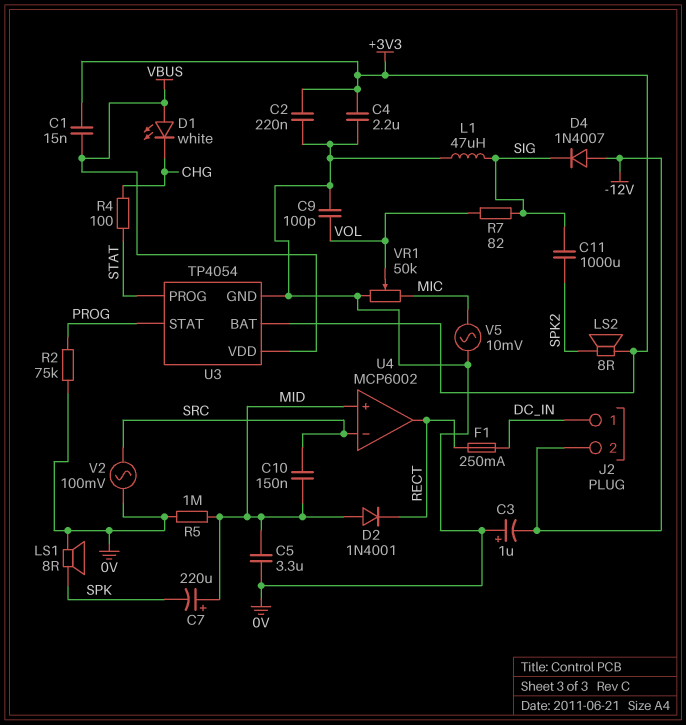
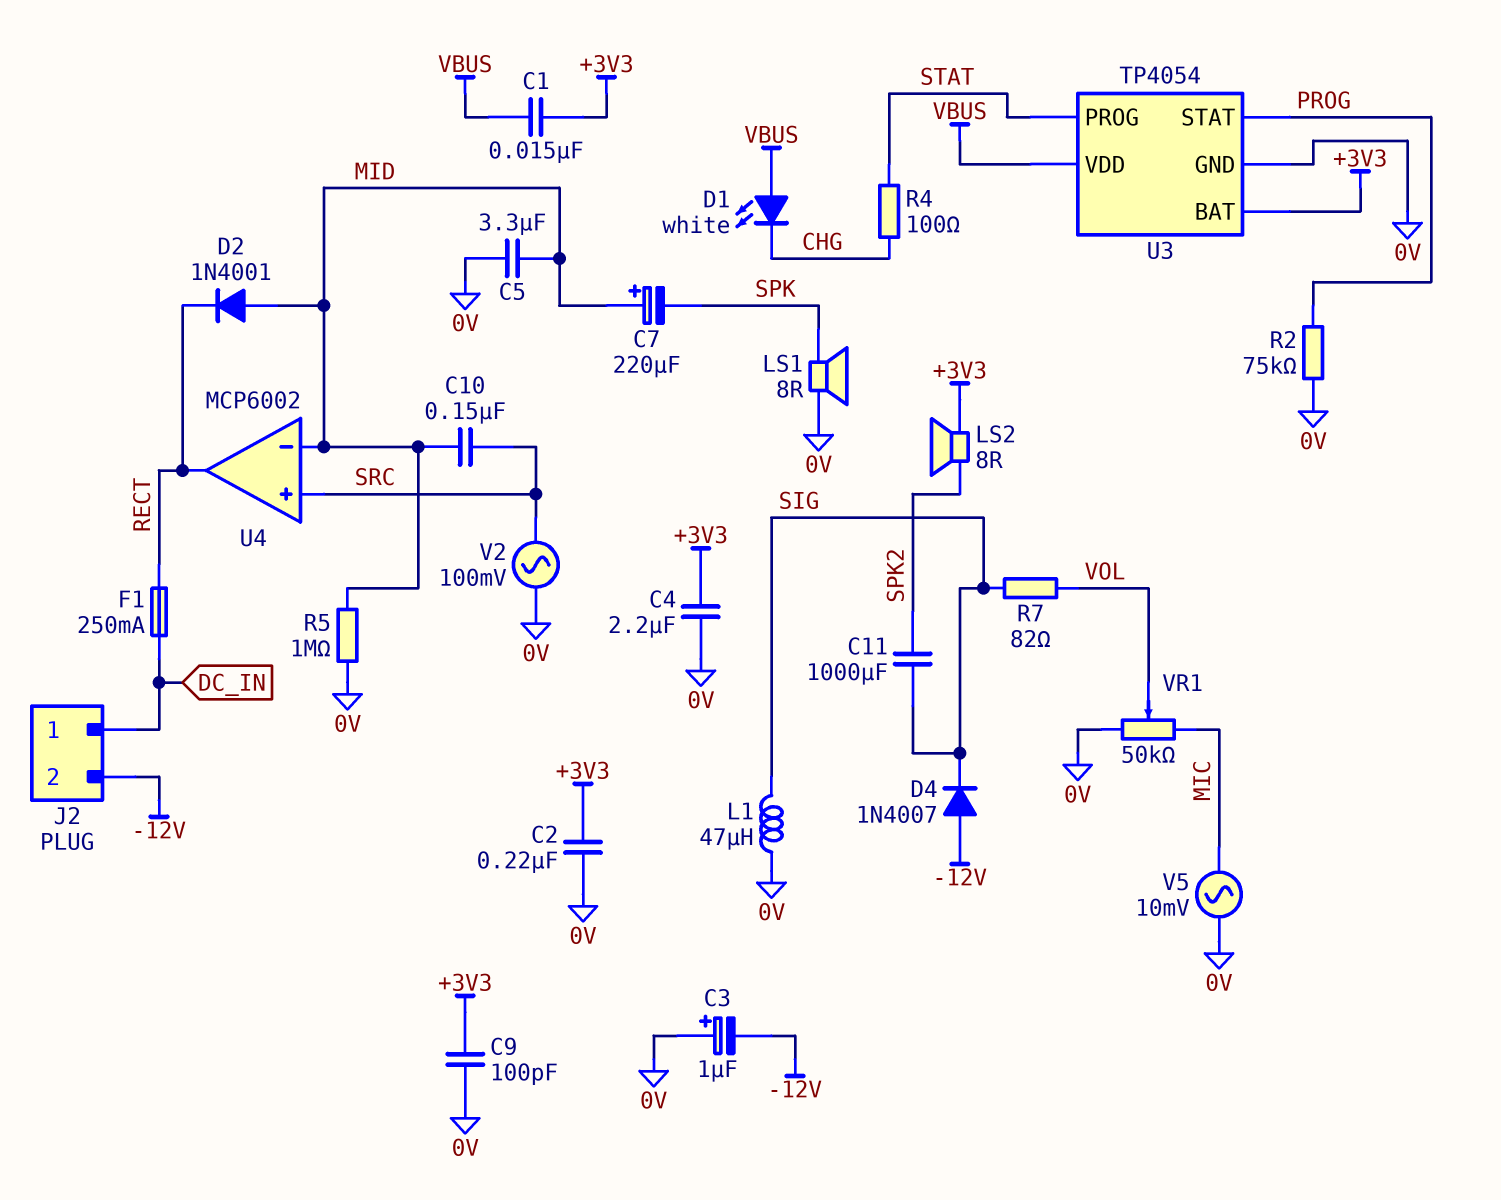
C9: 100pF (0V, VOL) -> 100pF (+3V3, 0V)
U4 pin in+: MID -> SRC
U4 pin in-: SRC -> MID

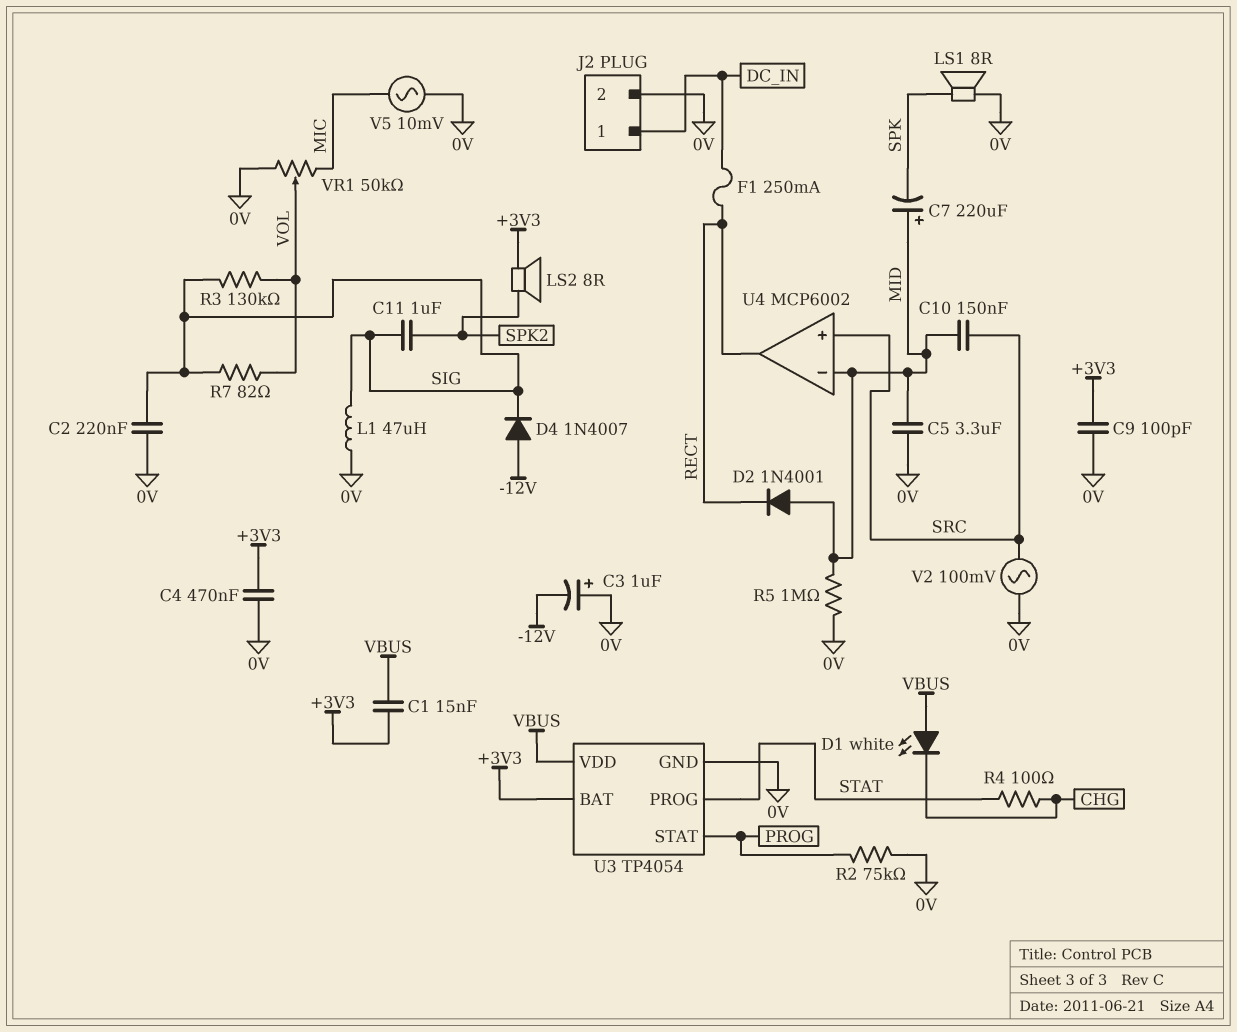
C2: 220nF (+3V3, 0V) -> 220nF (0V, SIG)
C4: 2.2uF (+3V3, 0V) -> 470nF (+3V3, 0V)
C11: 1000uF (SIG, SPK2) -> 1uF (SIG, SPK2)
J2 pin 2: -12V -> 0V
R3: none -> 130k (SIG, VOL)

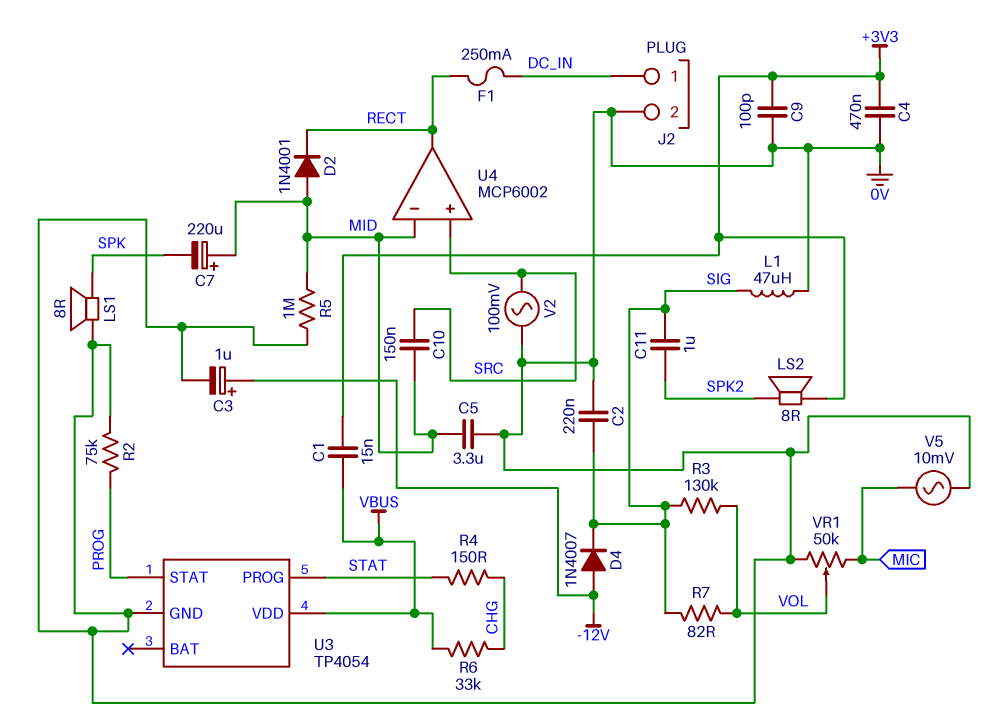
C3: 1uF (plus 0V, minus -12V) -> 1uF (plus -12V, minus 0V)
D1: LED white (A VBUS, K CHG) -> none
R4: 100 (CHG, STAT) -> 150 (CHG, STAT)
R6: none -> 33k (CHG, VBUS)
U3 pin BAT: +3V3 -> none

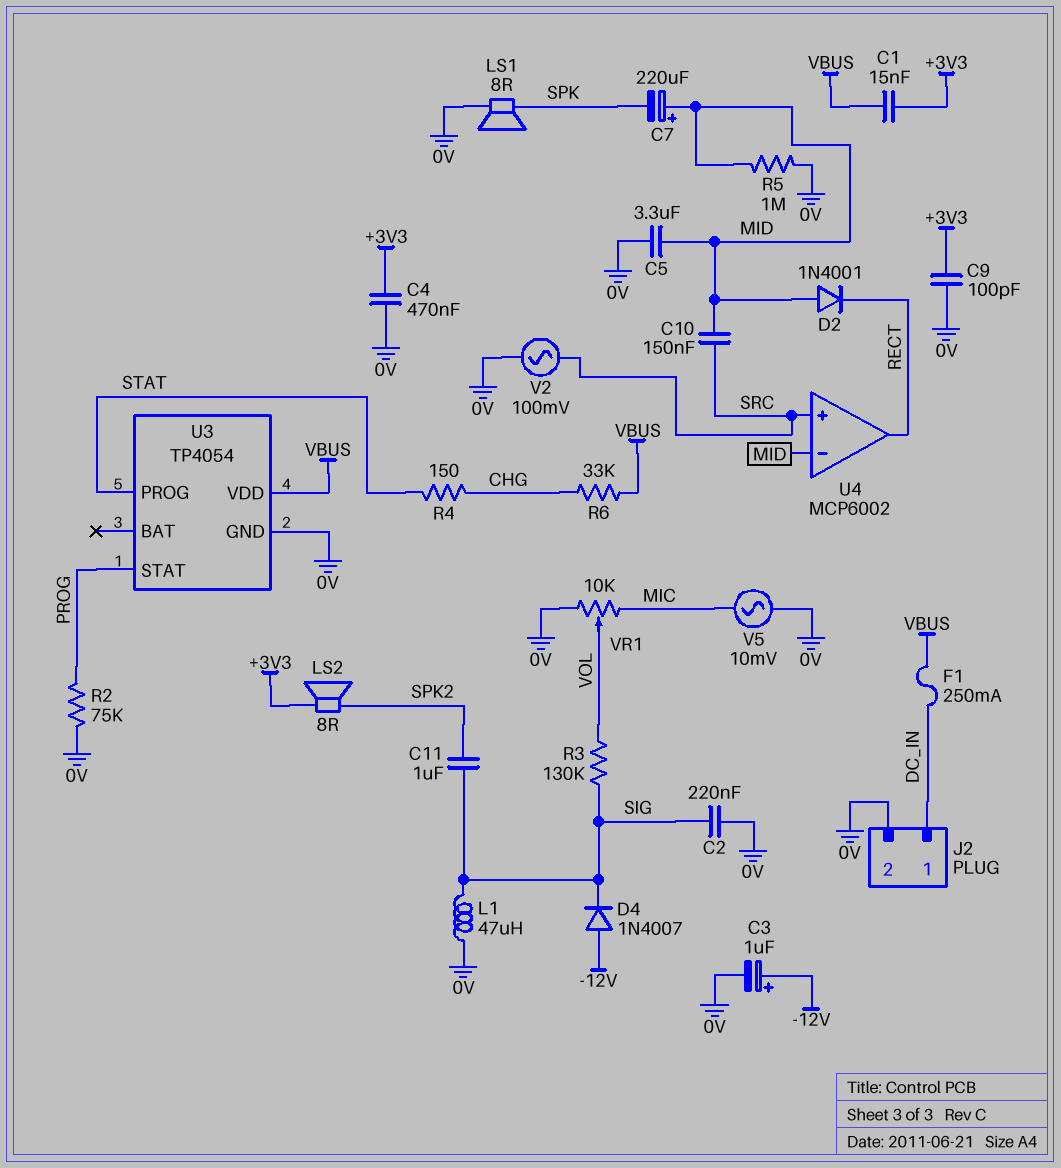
F1: 250mA (DC_IN, RECT) -> 250mA (DC_IN, VBUS)
R7: 82 (SIG, VOL) -> none
VR1: 50k (0V, MIC, wiper VOL) -> 10k (0V, MIC, wiper VOL)

